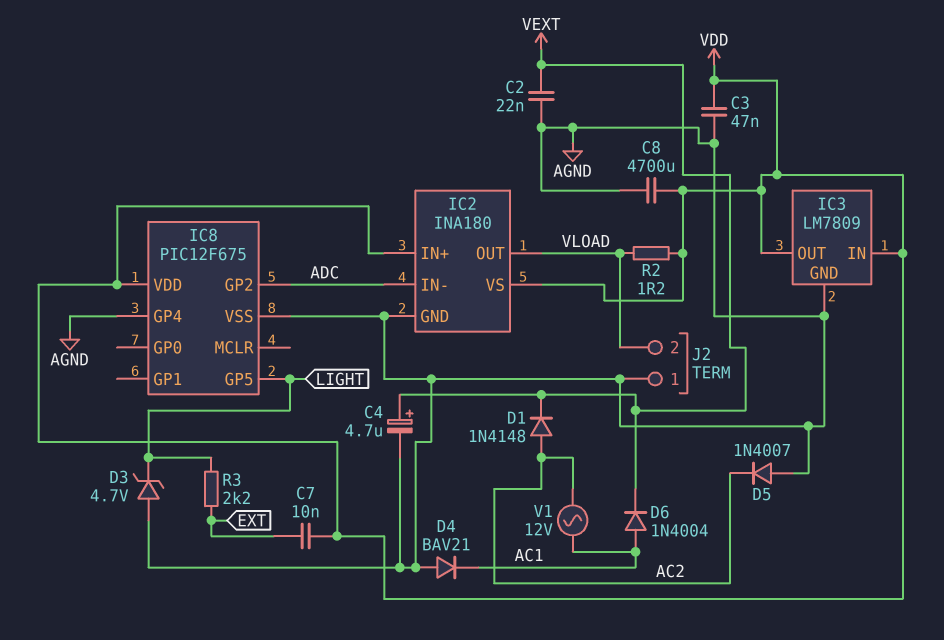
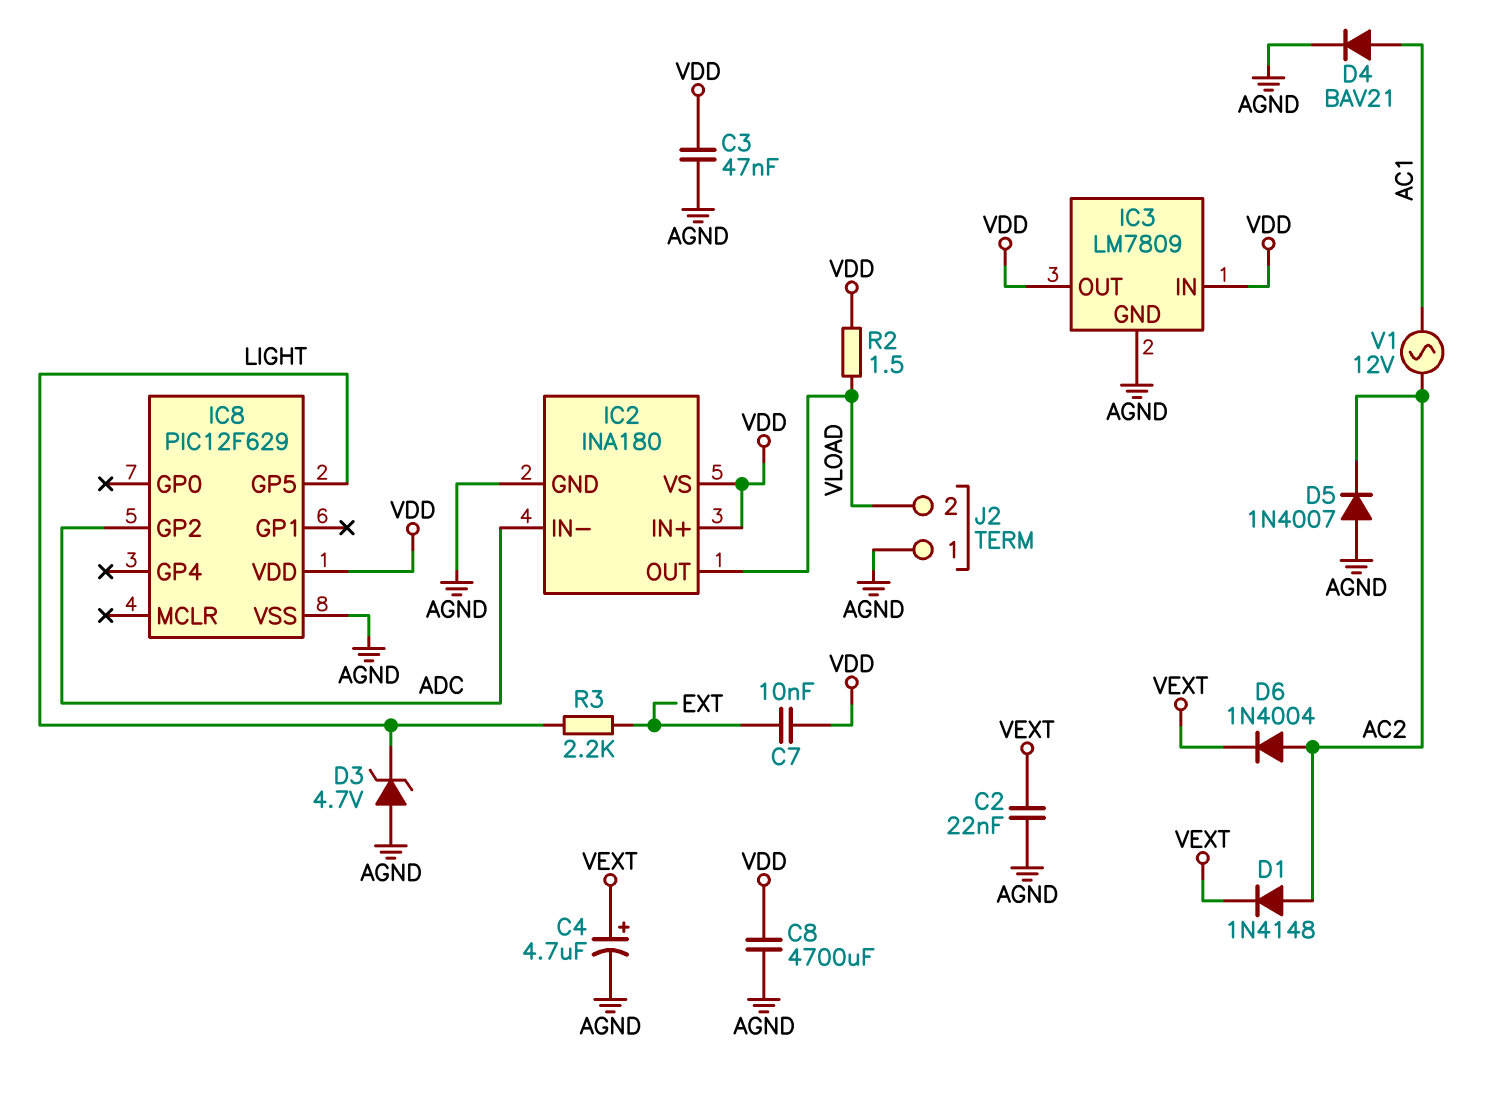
D4: diode BAV21 (A AGND, K AC1) -> diode BAV21 (A AC1, K AGND)
D6: diode 1N4004 (A AC1, K VEXT) -> diode 1N4004 (A AC2, K VEXT)
IC8: PIC12F675 -> PIC12F629
IC8 pin GP4: AGND -> none
R2: 1.2 (VDD, VLOAD) -> 1.5 (VDD, VLOAD)

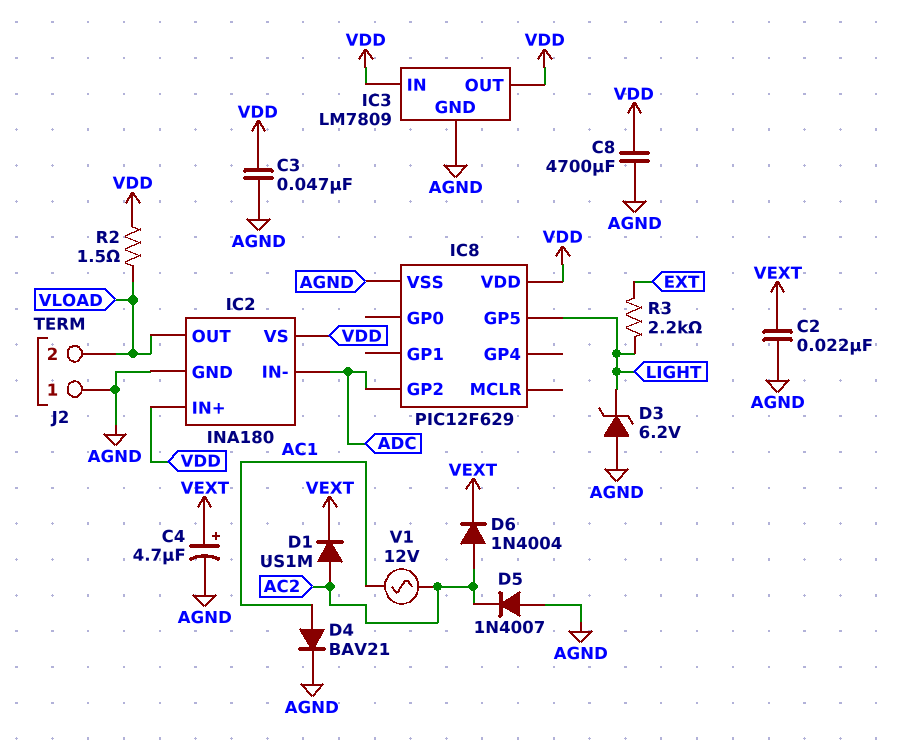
C7: 10nF (EXT, VDD) -> none
D1: diode 1N4148 (A AC2, K VEXT) -> diode US1M (A AC2, K VEXT)
D3: zener 4.7V (A AGND, K LIGHT) -> zener 6.2V (A AGND, K LIGHT)

